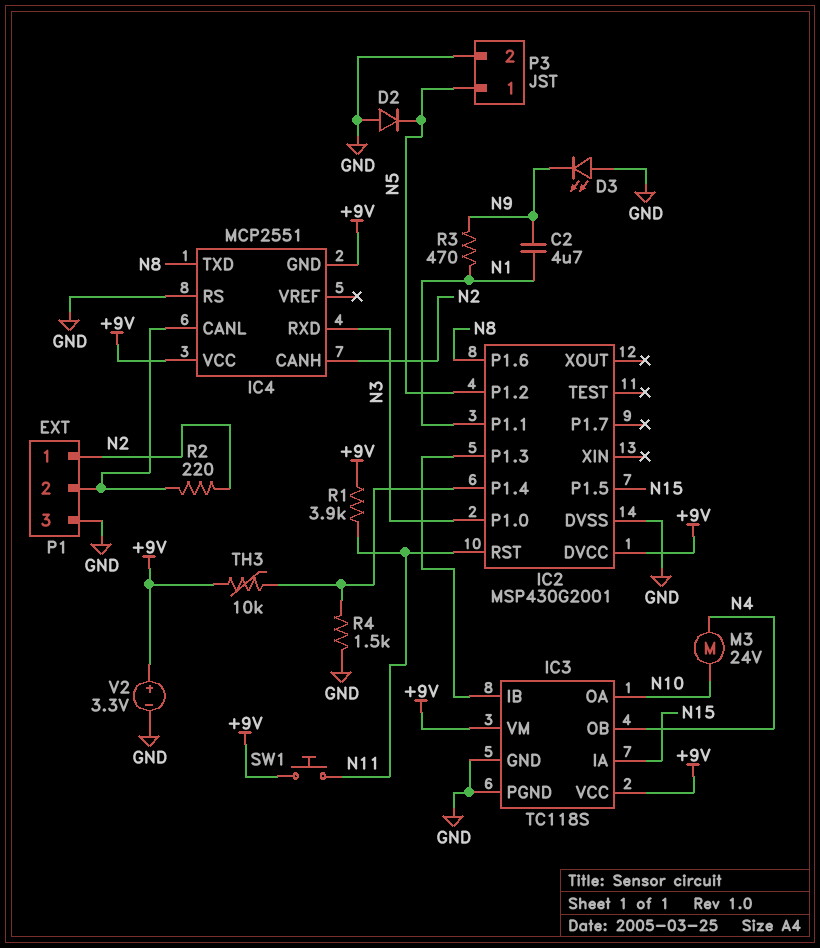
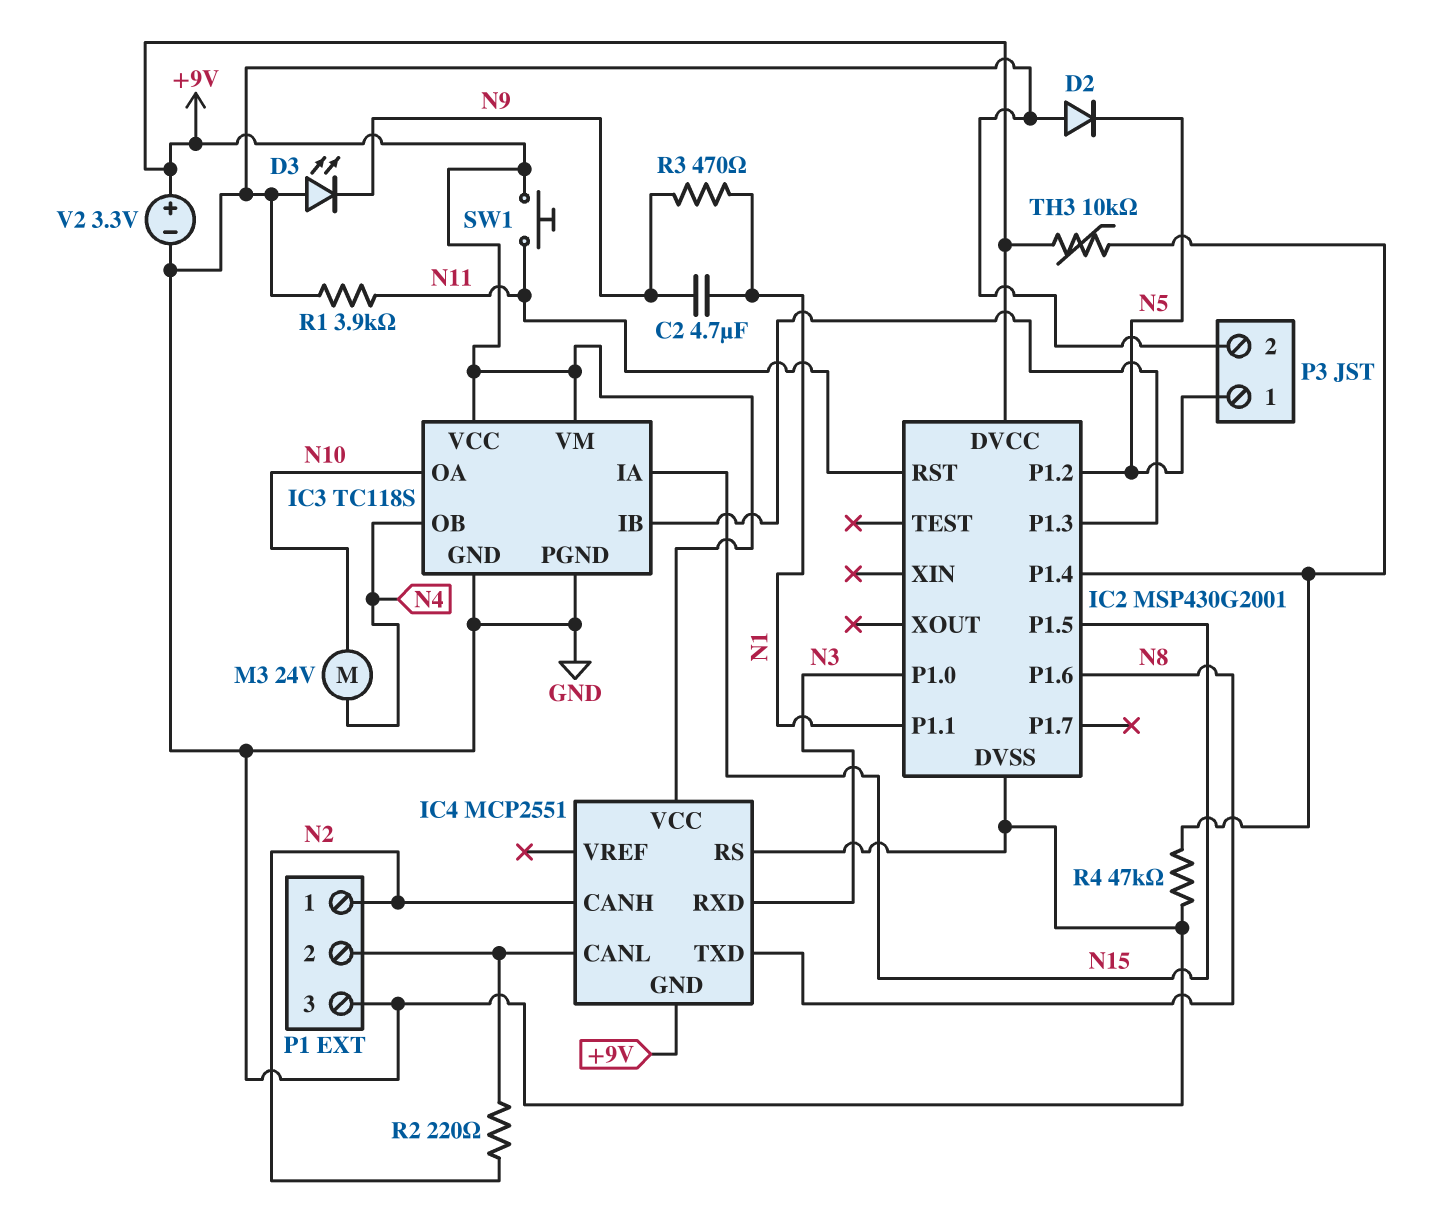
R1: 3.9k (+9V, N11) -> 3.9k (GND, N11)
R4: 1.5k (GND, IC2/P1.4) -> 47k (GND, IC2/P1.4)

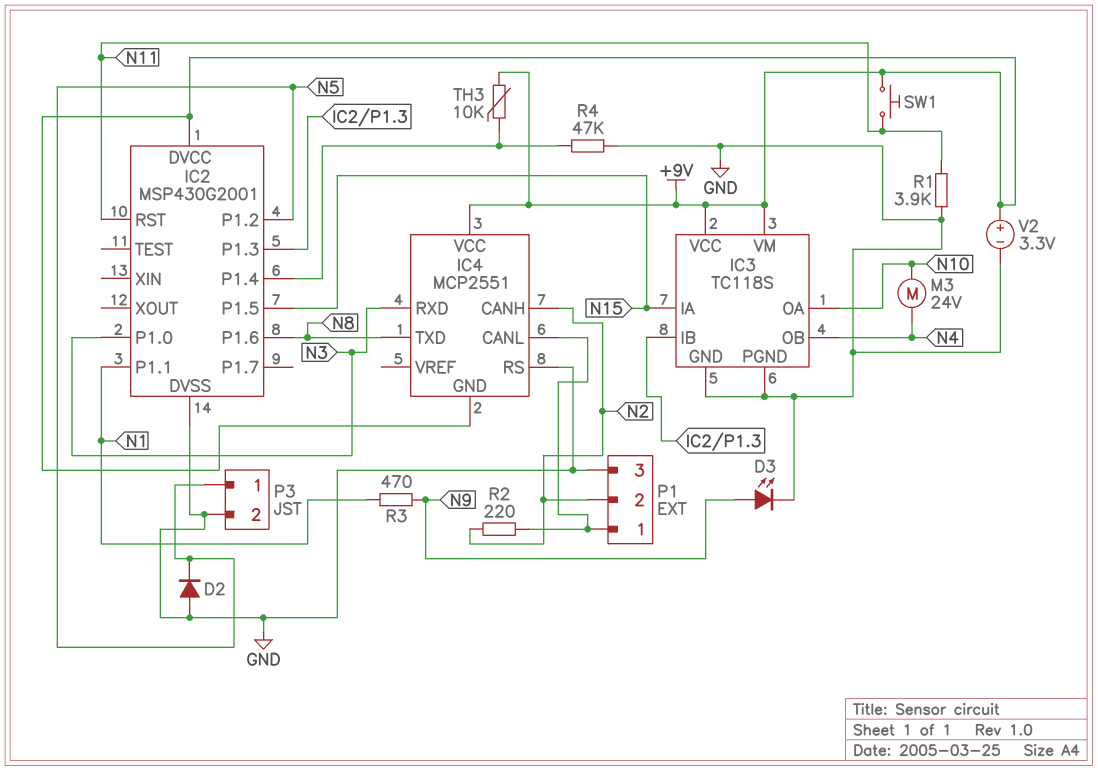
C2: 4.7uF (N1, N9) -> none
D3: LED (A GND, K N9) -> LED (A N9, K GND)
P1 pin 1: N2 -> IC4/CANL
P1 pin 2: IC4/CANL -> N2

